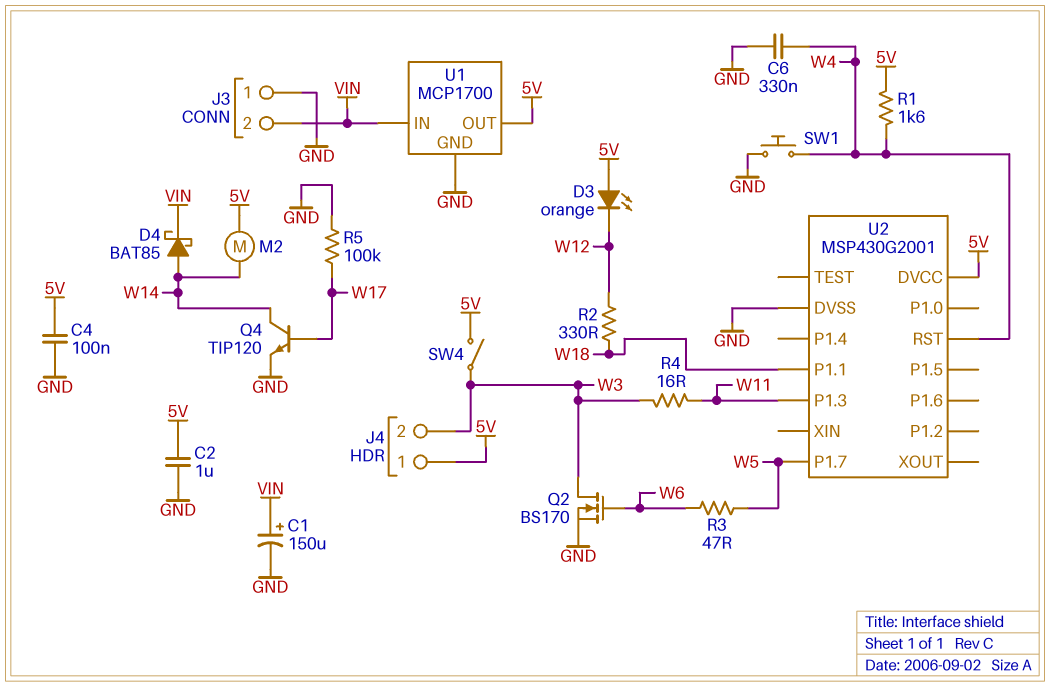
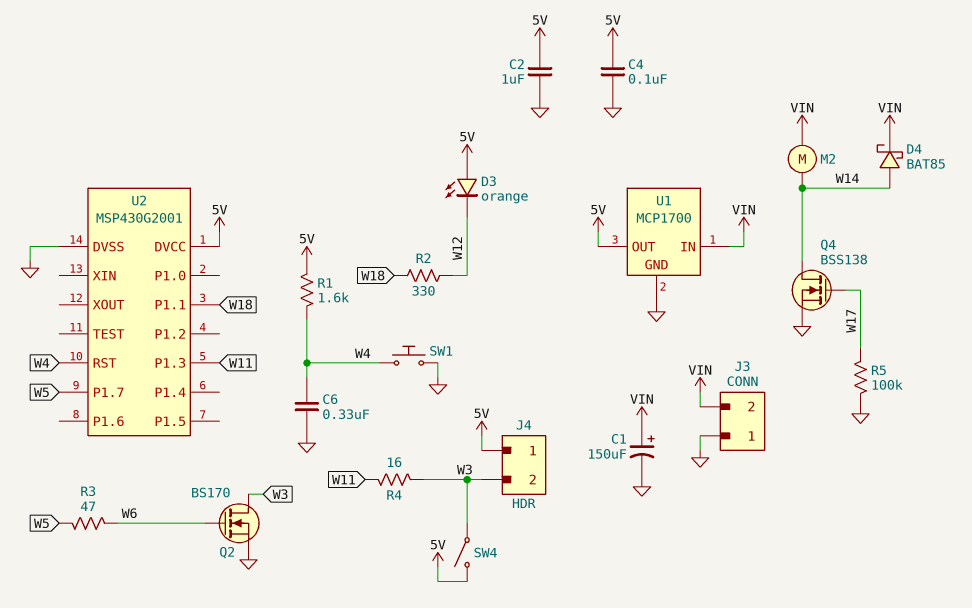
M2: motor (5V, W14) -> motor (VIN, W14)
Q4: NPN TIP120 (B W17, C W14, E GND) -> NMOS BSS138 (G W17, D W14, S GND)

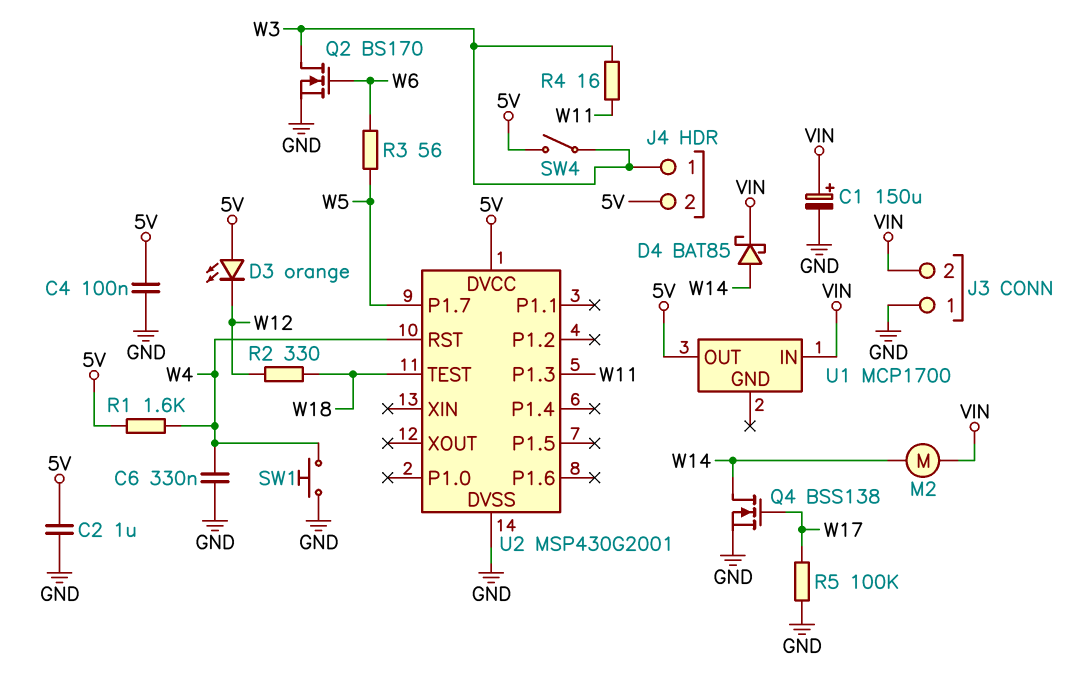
J4 pin 1: 5V -> W3
J4 pin 2: W3 -> 5V
R3: 47 (W5, W6) -> 56 (W5, W6)
U1 pin GND: GND -> none
U2 pin P1.1: W18 -> none
U2 pin TEST: none -> W18

